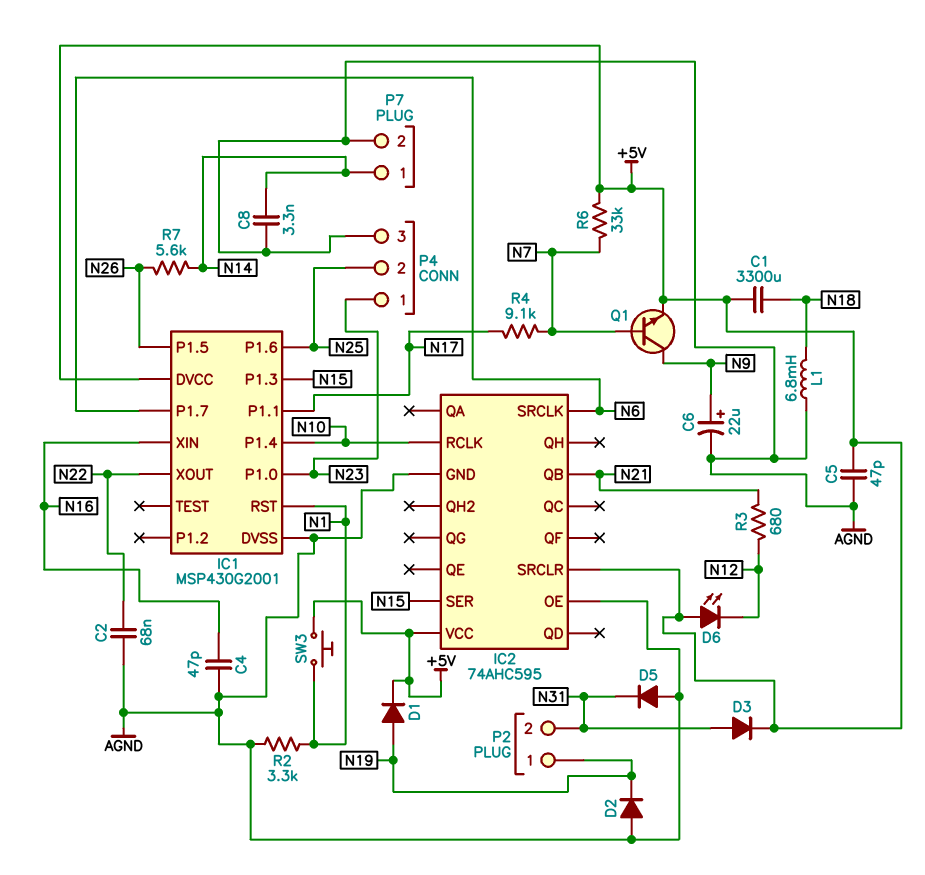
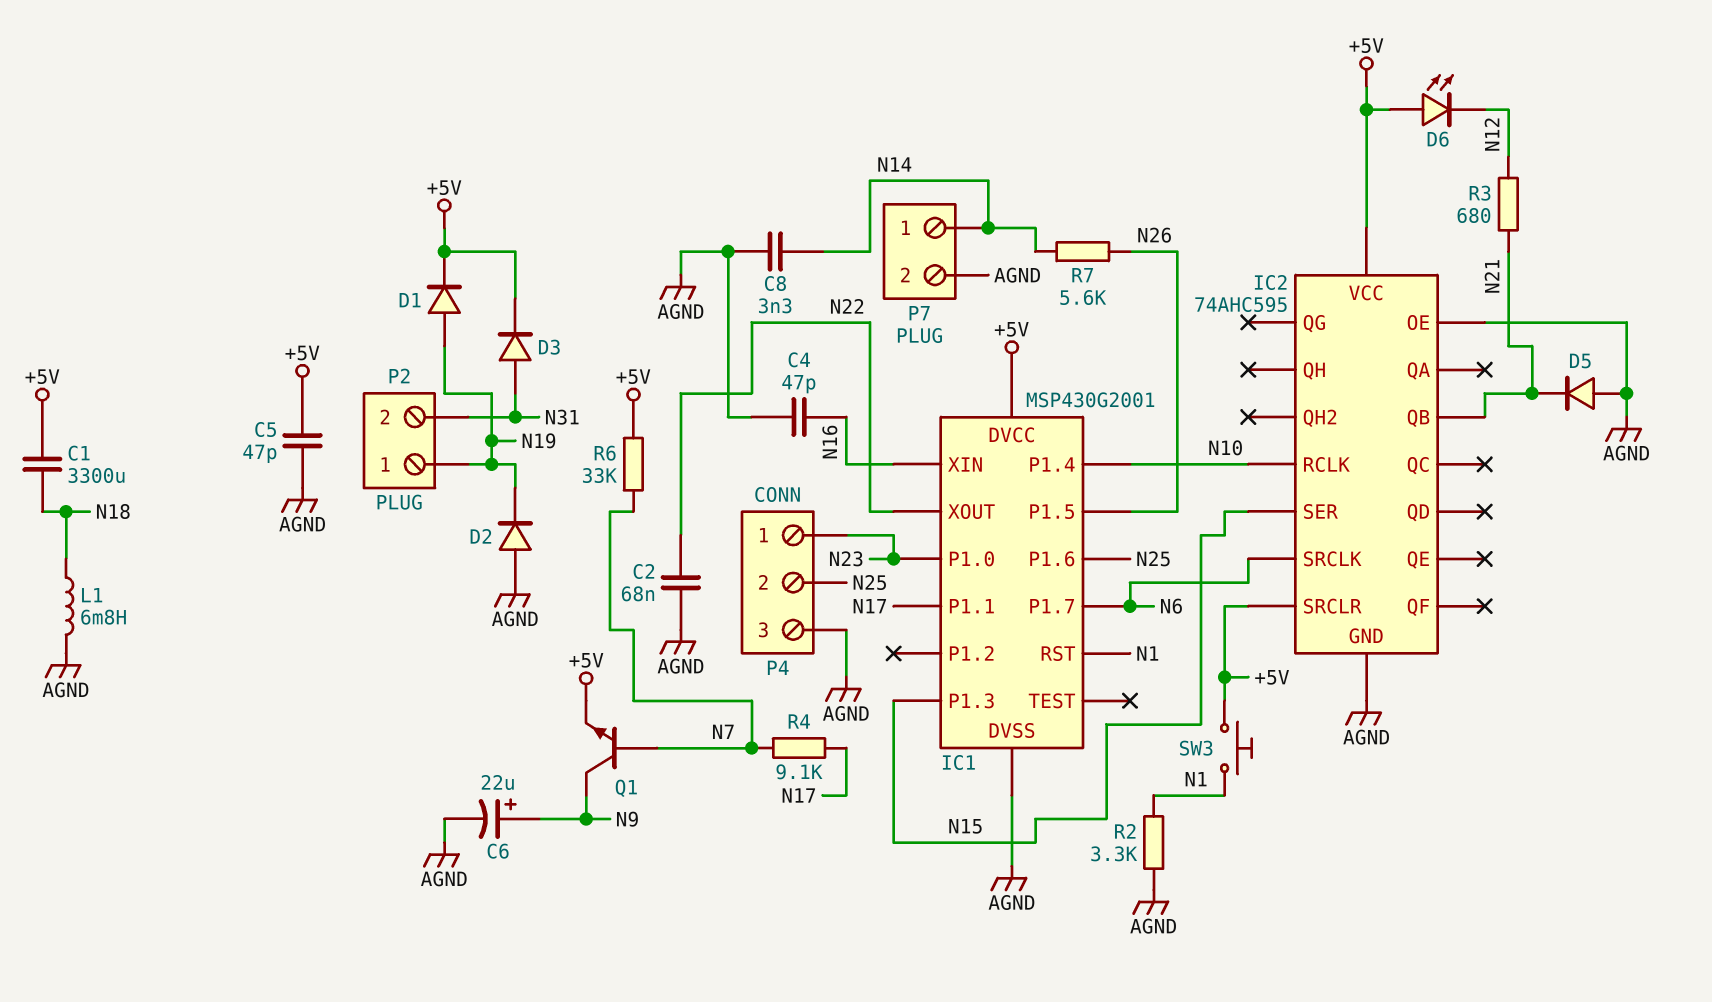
D5: diode (A AGND, K N31) -> diode (A AGND, K N21)

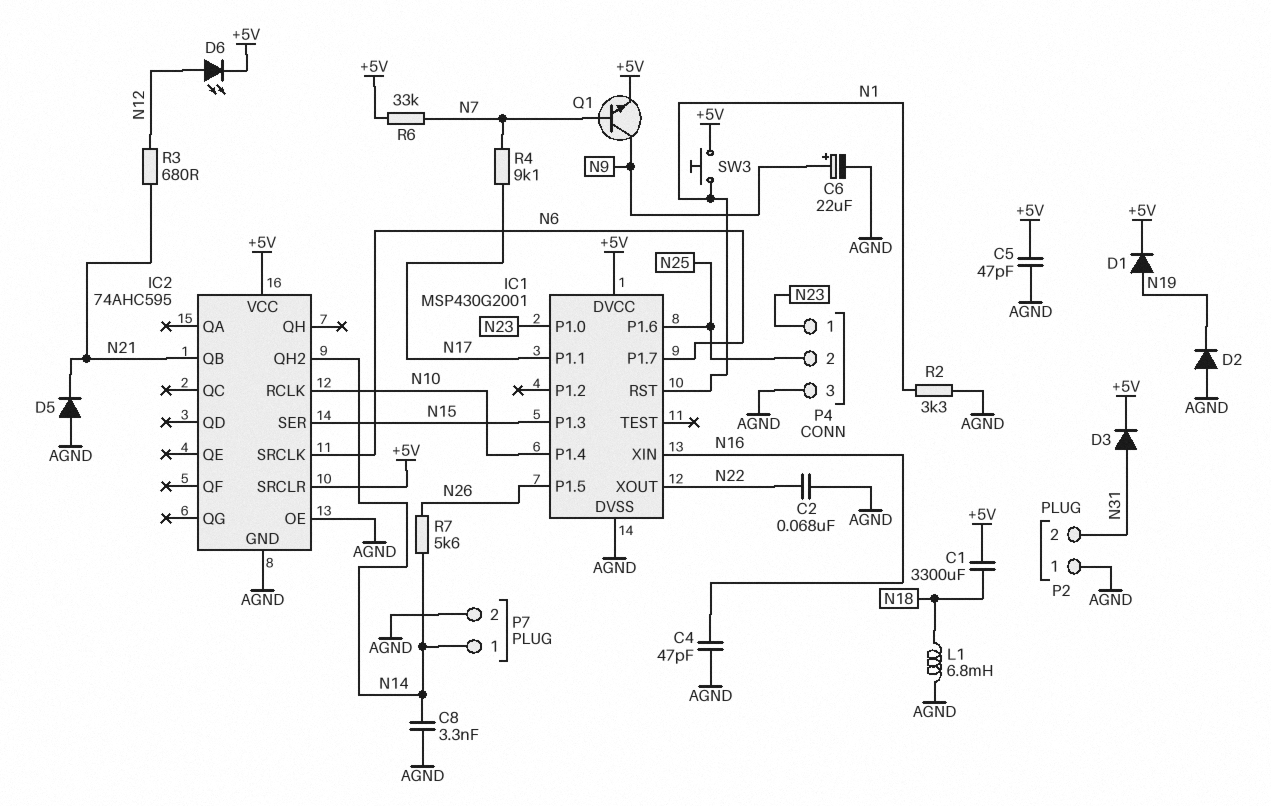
D6: LED (A +5V, K N12) -> LED (A N12, K +5V)
IC2 pin QH2: none -> N14
P2 pin 1: N19 -> AGND

